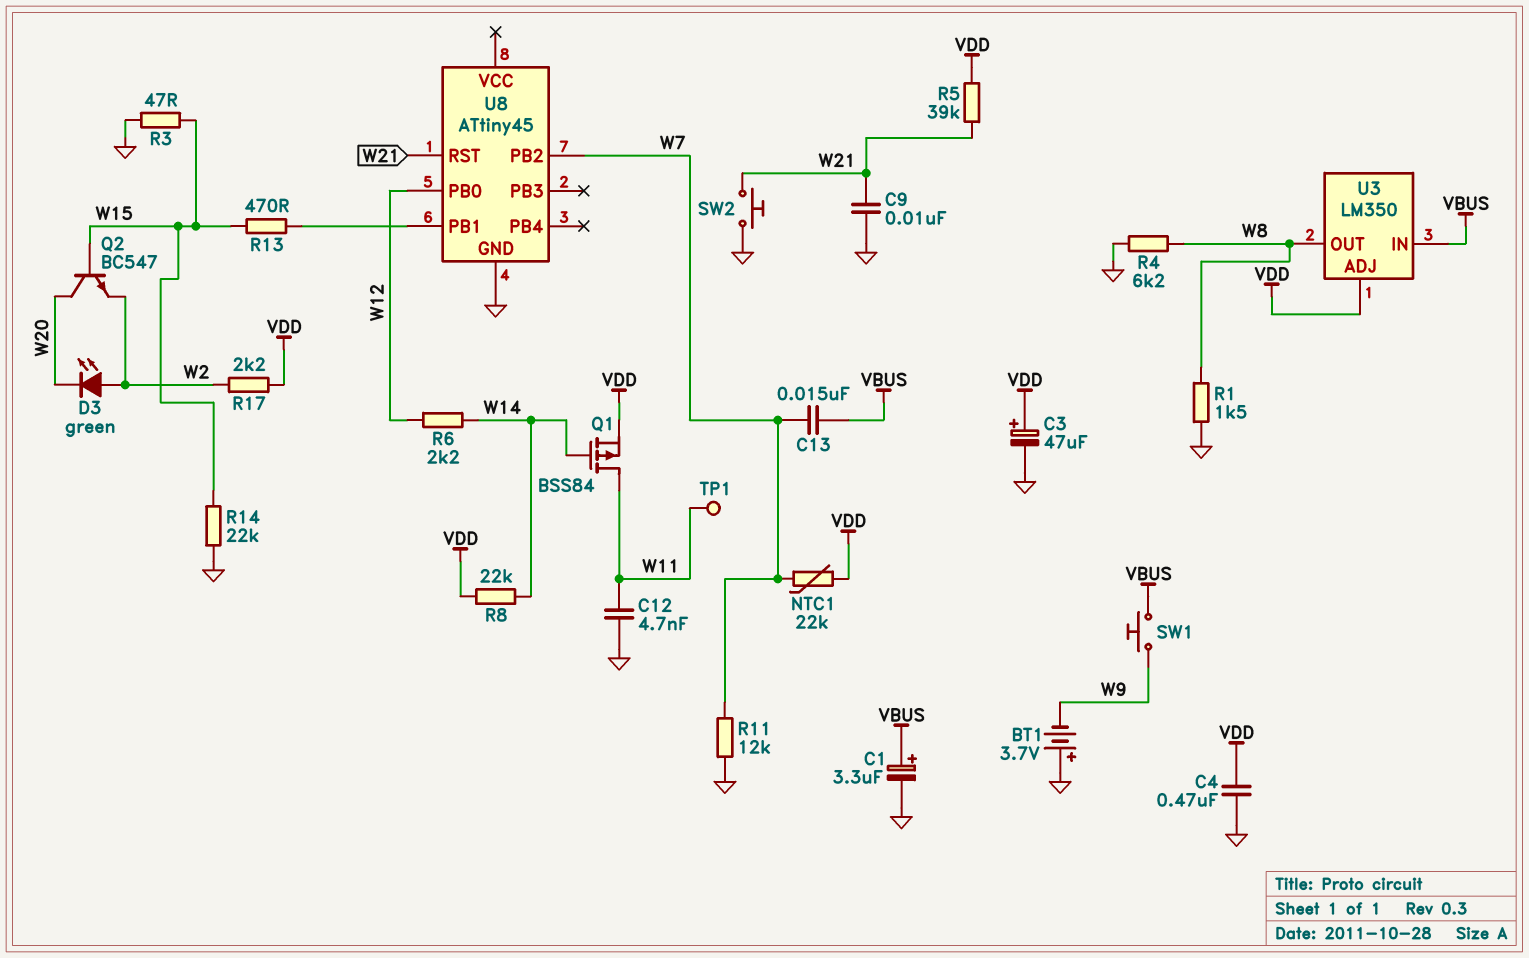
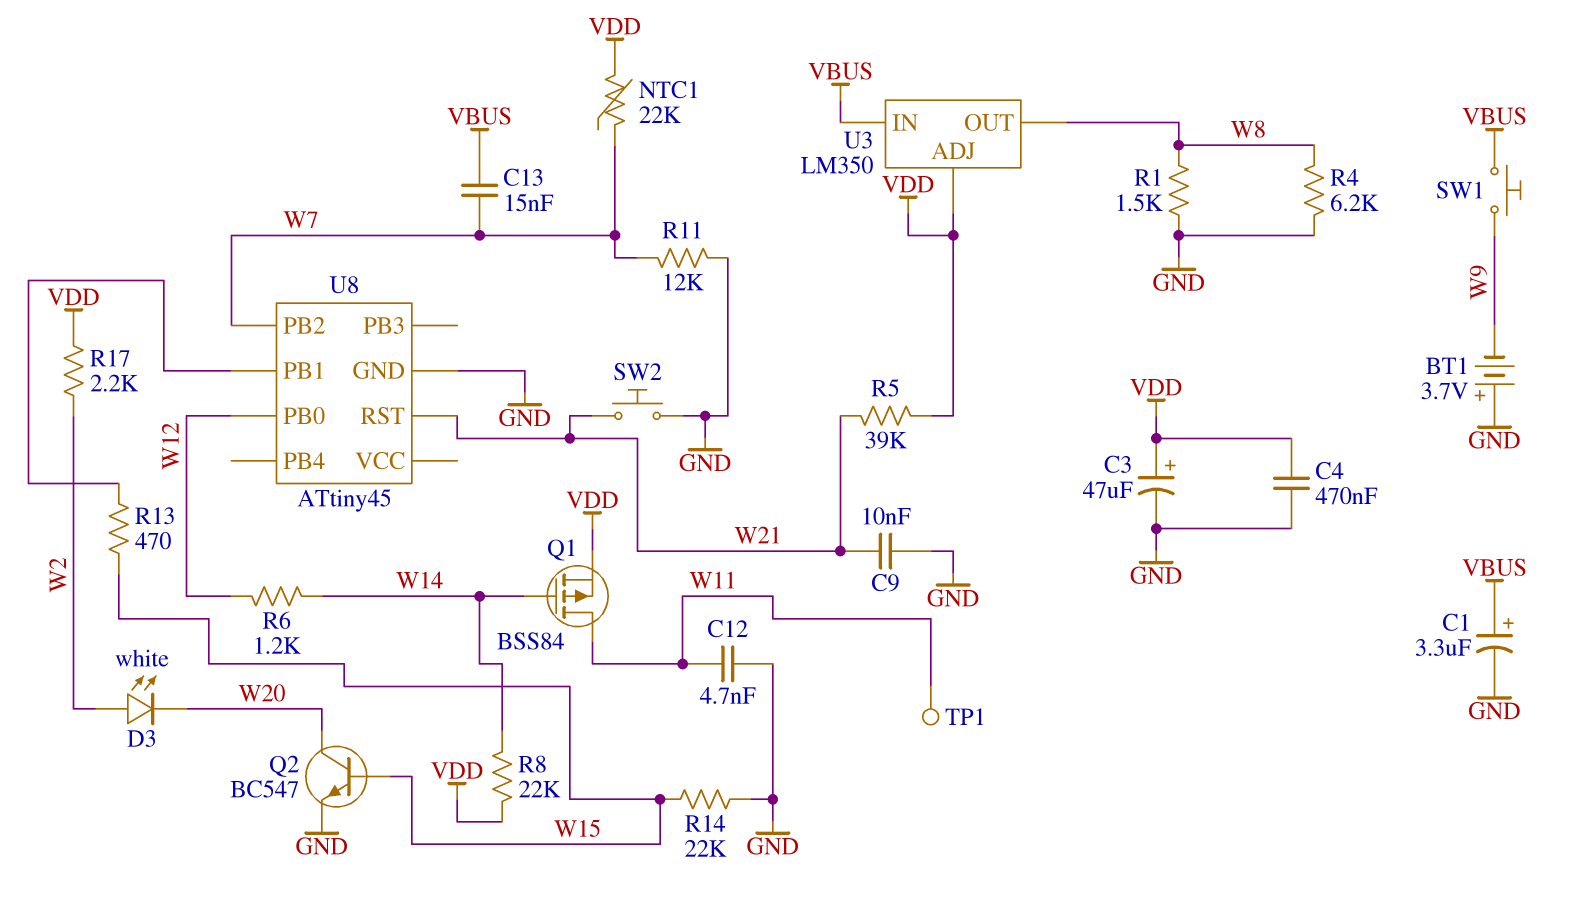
D3: LED green (A W2, K W20) -> LED white (A W2, K W20)
Q2: NPN BC547 (B W15, C W20, E W2) -> NPN BC547 (B W15, C W20, E GND)
R3: 47 (GND, W15) -> none
R6: 2.2k (W12, W14) -> 1.2k (W12, W14)

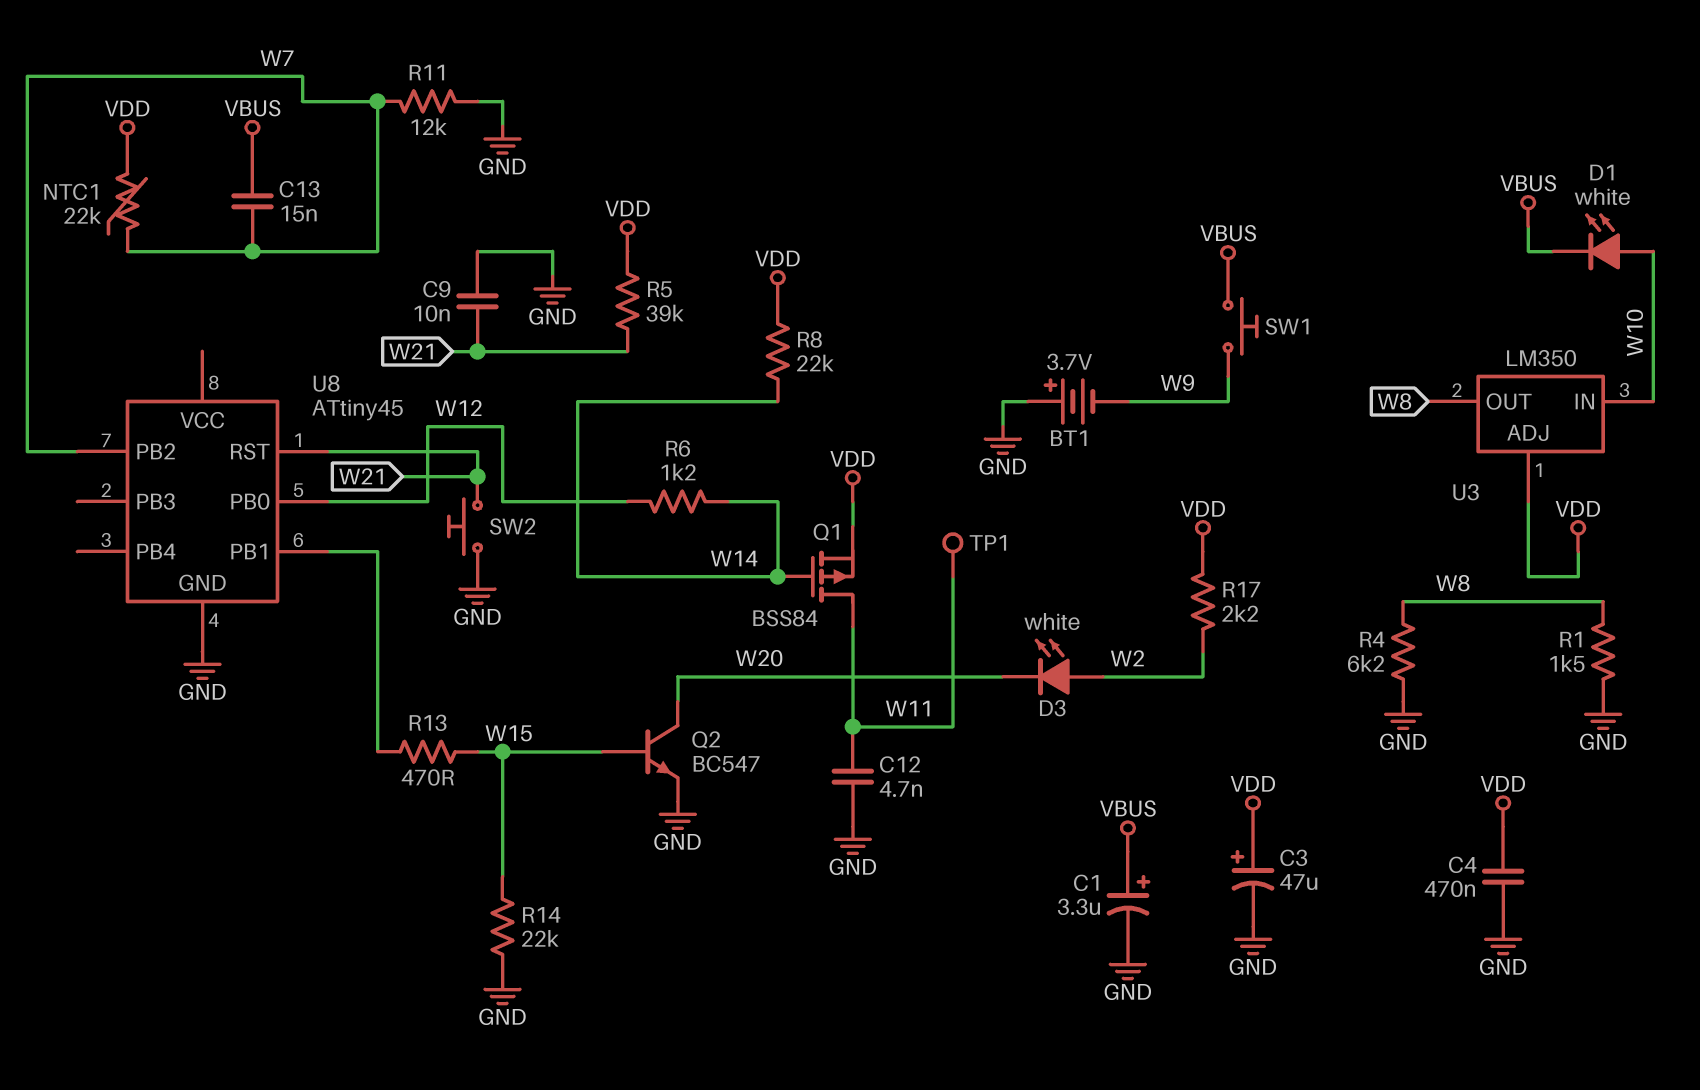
D1: none -> LED white (A W10, K VBUS)
U3 pin IN: VBUS -> W10

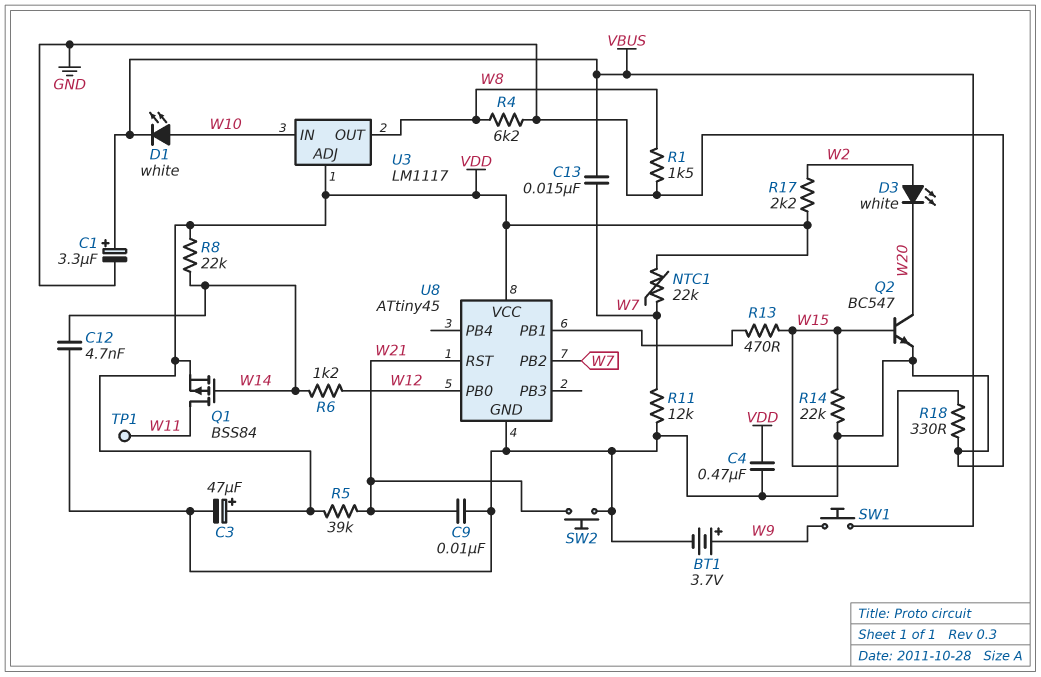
BT1: 3.7V (plus GND, minus W9) -> 3.7V (plus W9, minus GND)
C12: 4.7nF (GND, W11) -> 4.7nF (GND, W14)
R18: none -> 330 (GND, W15)
U3: LM350 -> LM1117
U8 pin VCC: none -> VDD

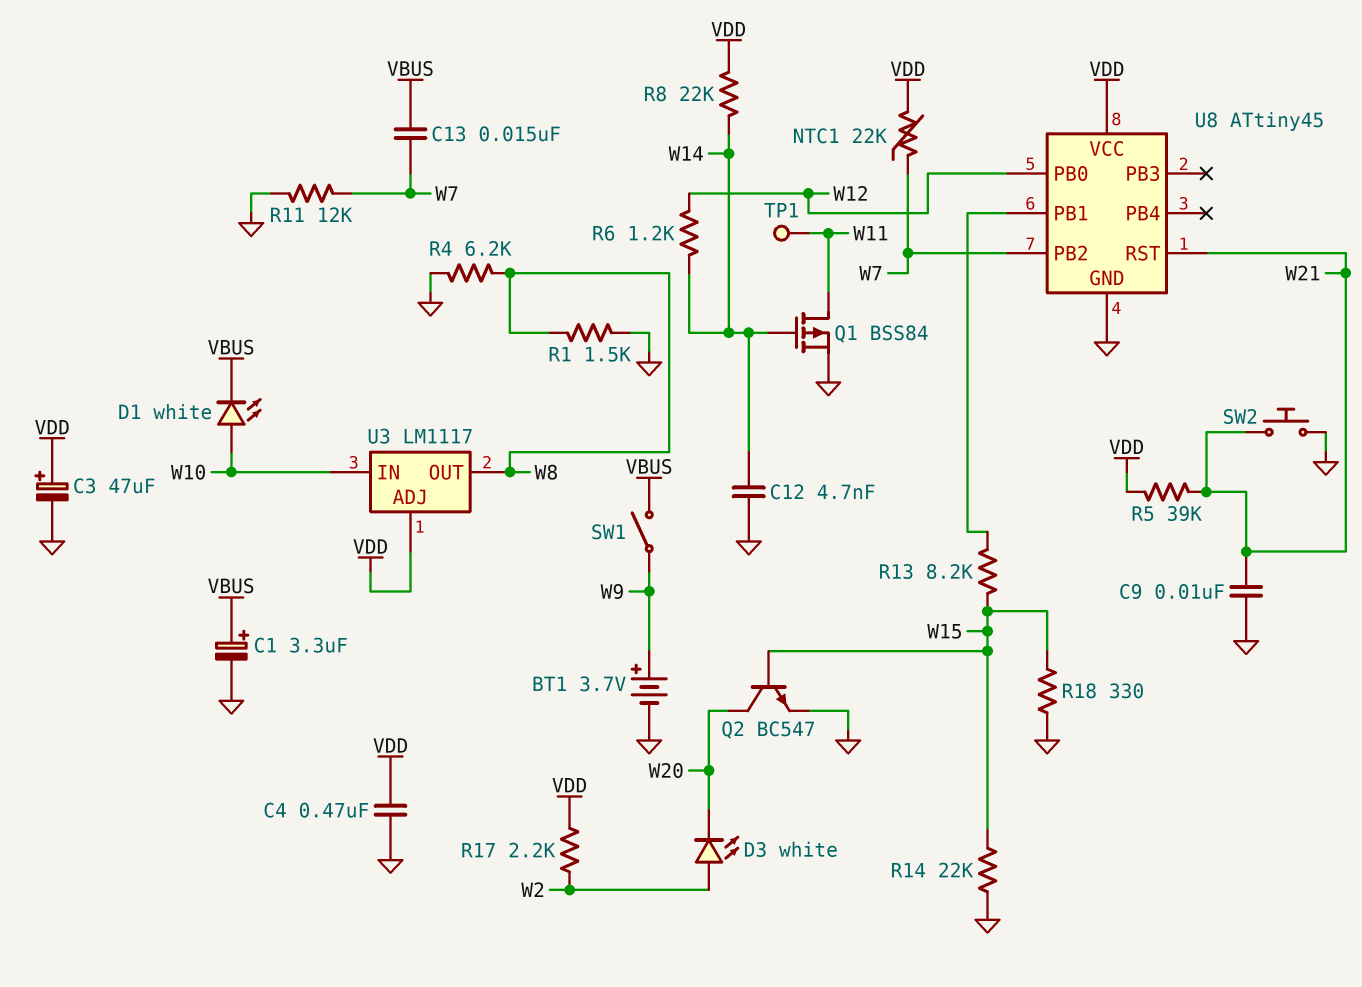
Q1: PMOS BSS84 (G W14, D W11, S VDD) -> PMOS BSS84 (G W14, D W11, S GND)
R13: 470 (U8/PB1, W15) -> 8.2k (U8/PB1, W15)
SW1: button (VBUS, W9) -> switch (VBUS, W9)

